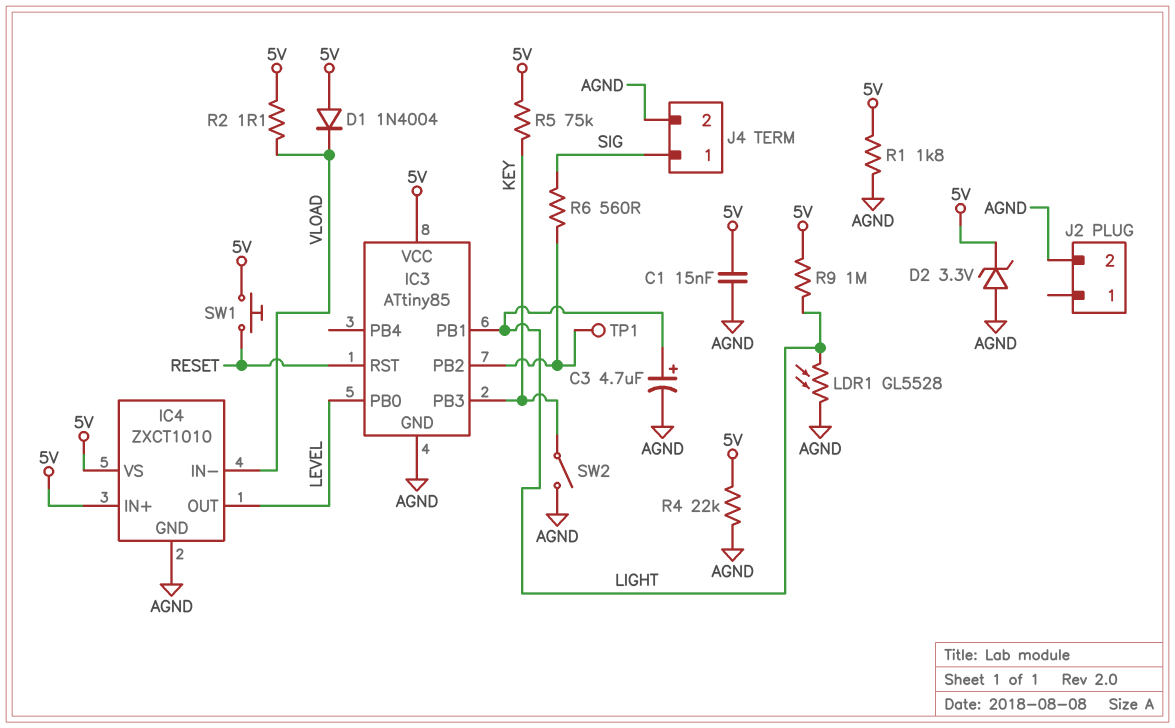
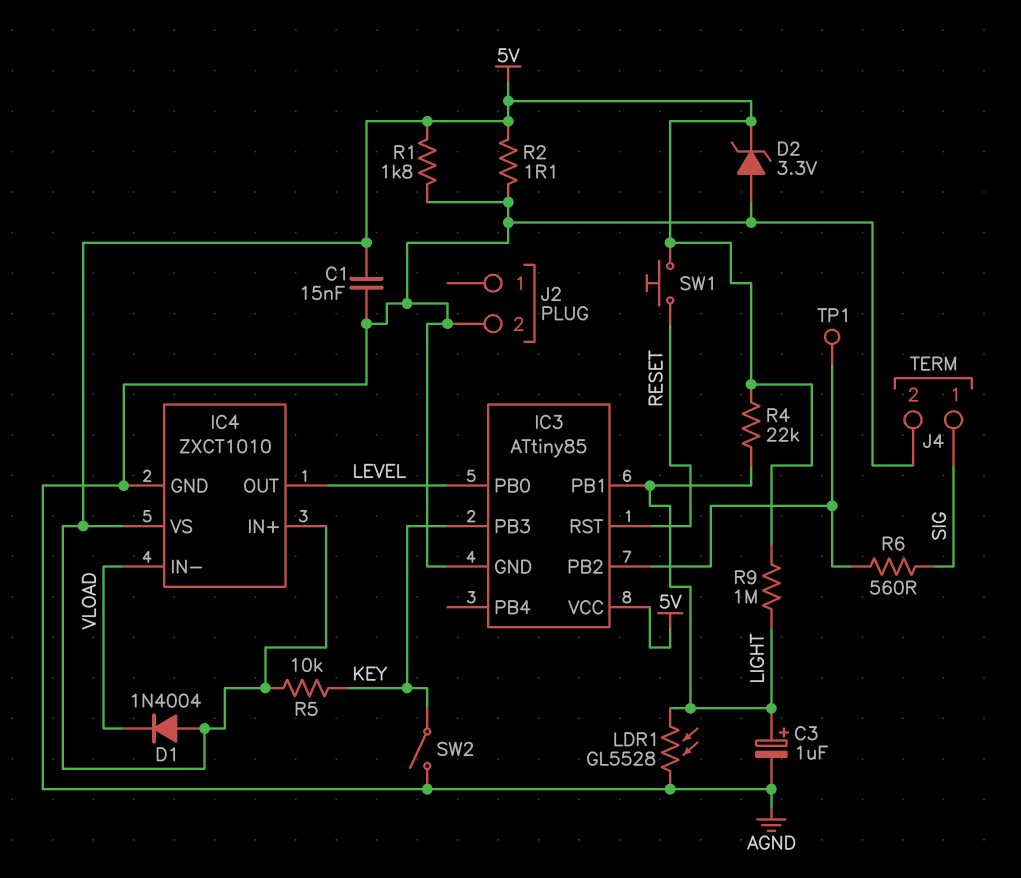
C3: 4.7uF (plus LIGHT, minus AGND) -> 1uF (plus LIGHT, minus AGND)
R2: 1.1 (5V, VLOAD) -> 1.1 (5V, AGND)
R4: 22k (5V, AGND) -> 22k (5V, LIGHT)
R5: 75k (5V, KEY) -> 10k (5V, KEY)

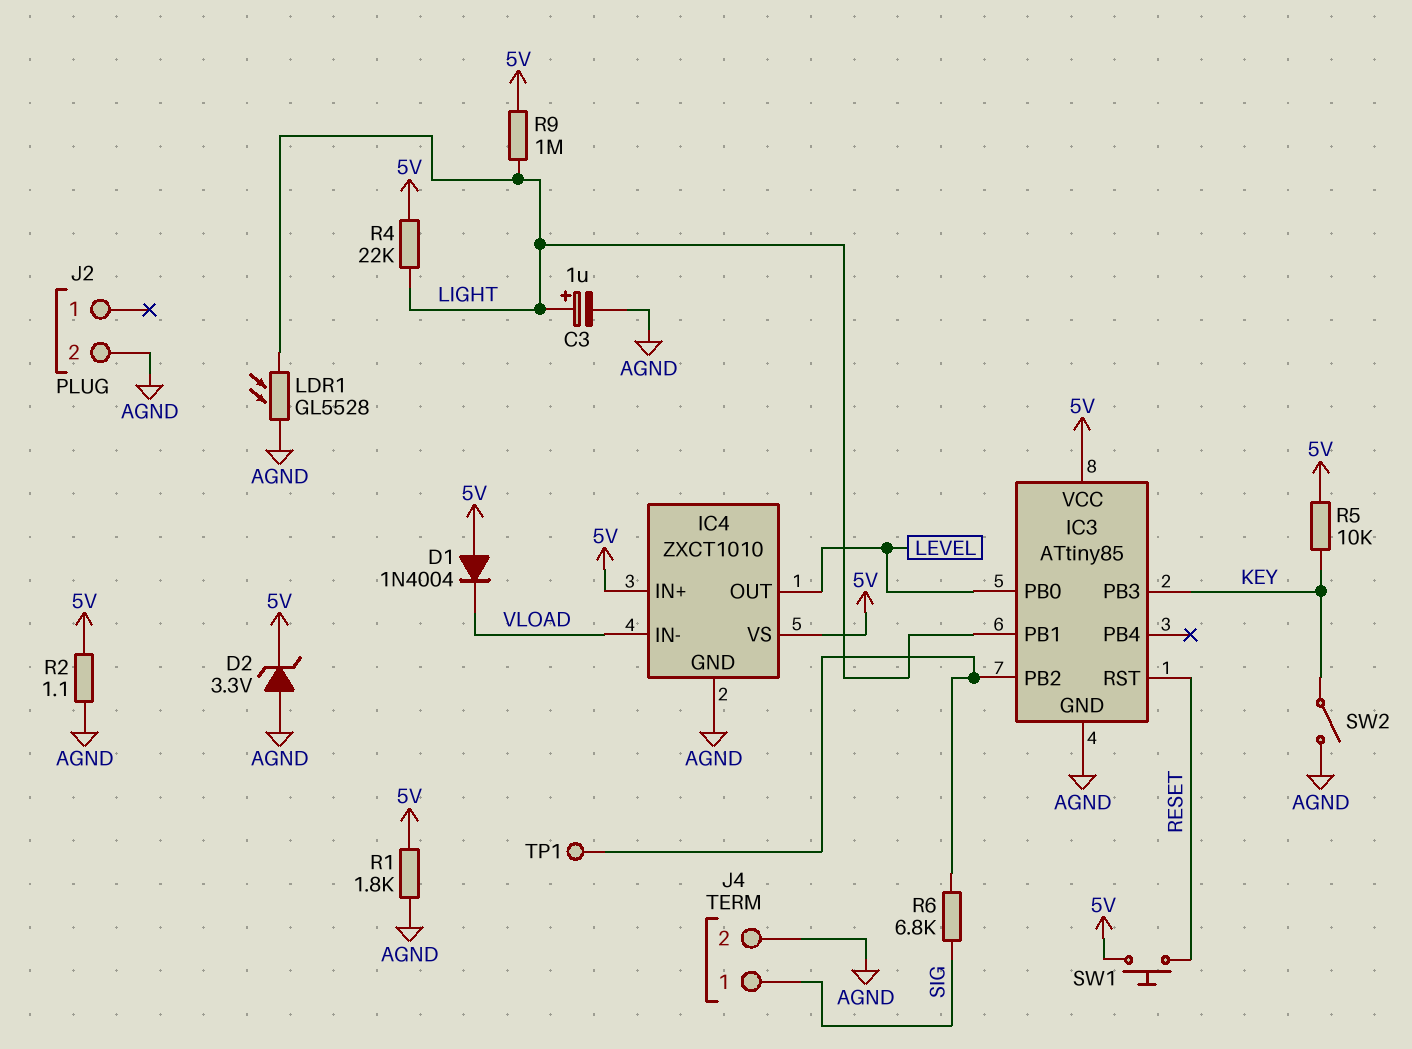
C1: 15nF (5V, AGND) -> none
R6: 560 (IC3/PB2, SIG) -> 6.8k (IC3/PB2, SIG)

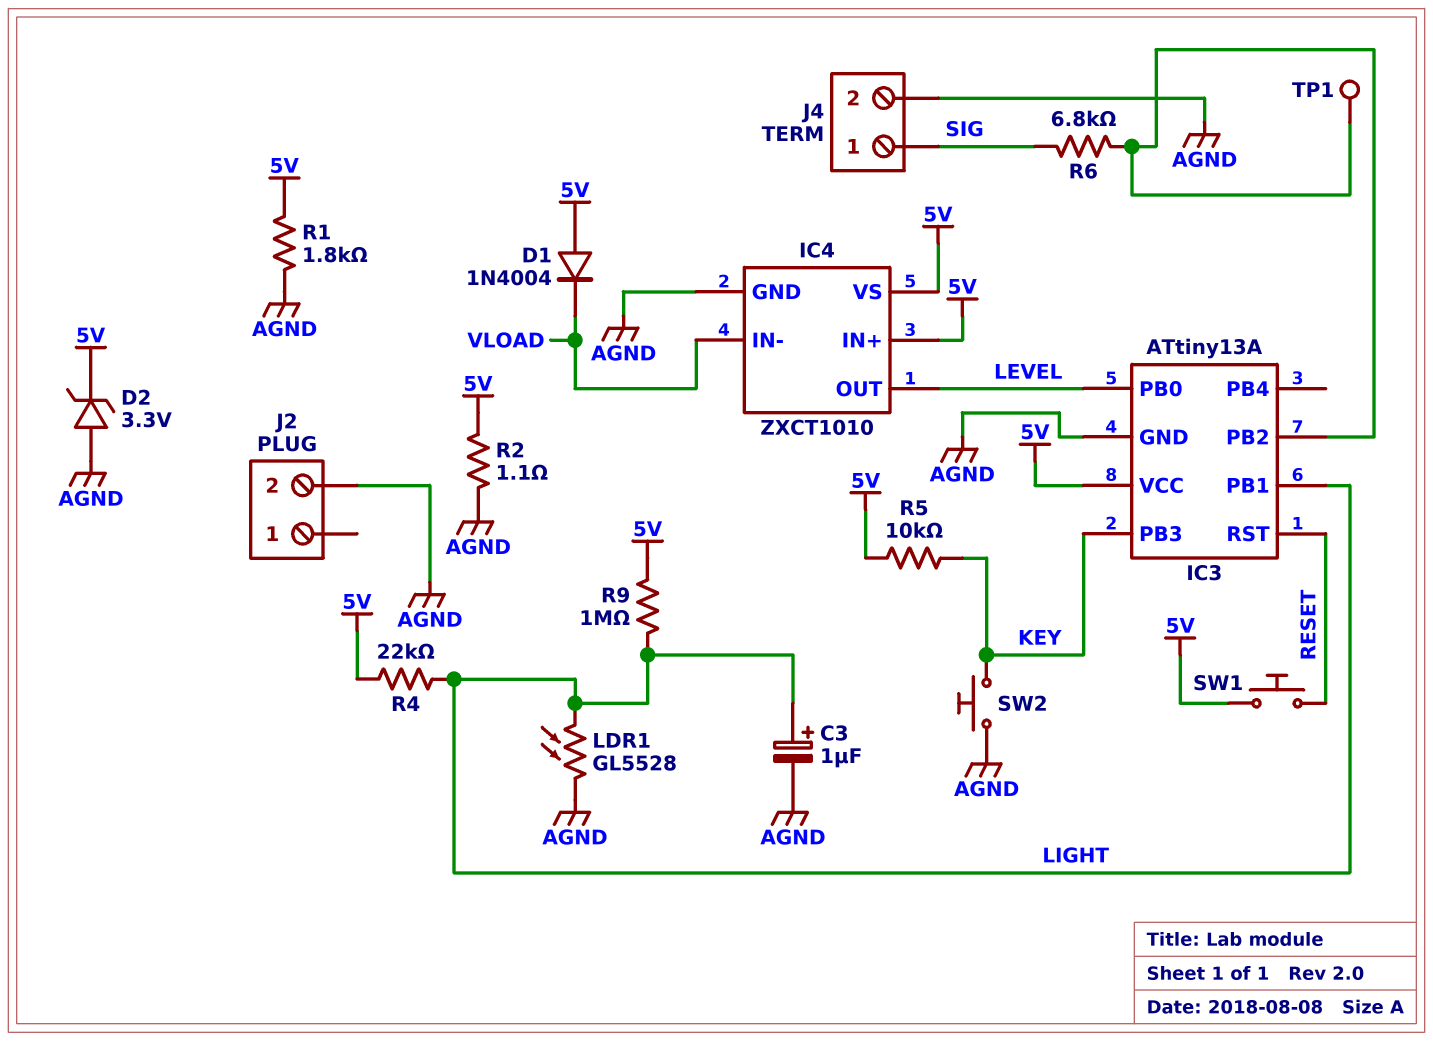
IC3: ATtiny85 -> ATtiny13A
SW2: switch (AGND, KEY) -> button (AGND, KEY)

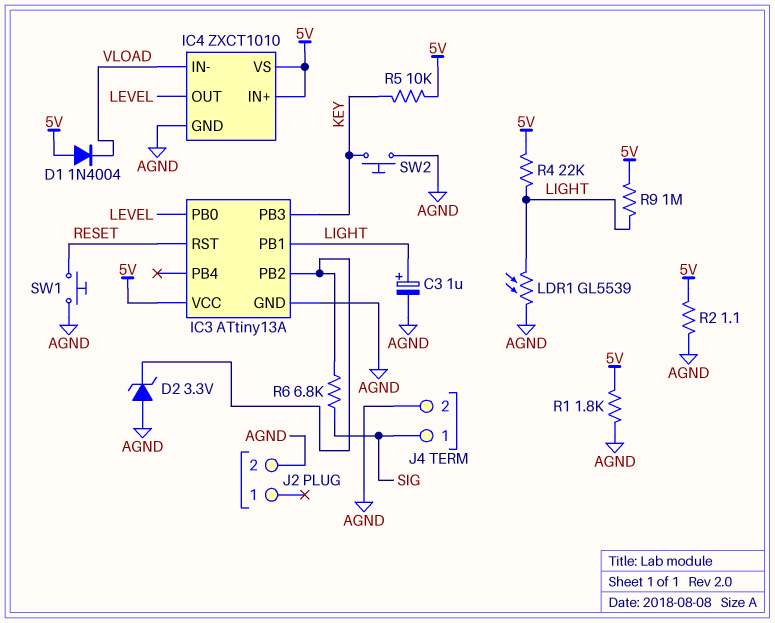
D2: zener 3.3V (A AGND, K 5V) -> zener 3.3V (A AGND, K IC3/PB2)
LDR1: GL5528 (AGND, LIGHT) -> GL5539 (AGND, LIGHT)
SW1: button (5V, RESET) -> button (AGND, RESET)
TP1: test point (IC3/PB2) -> none

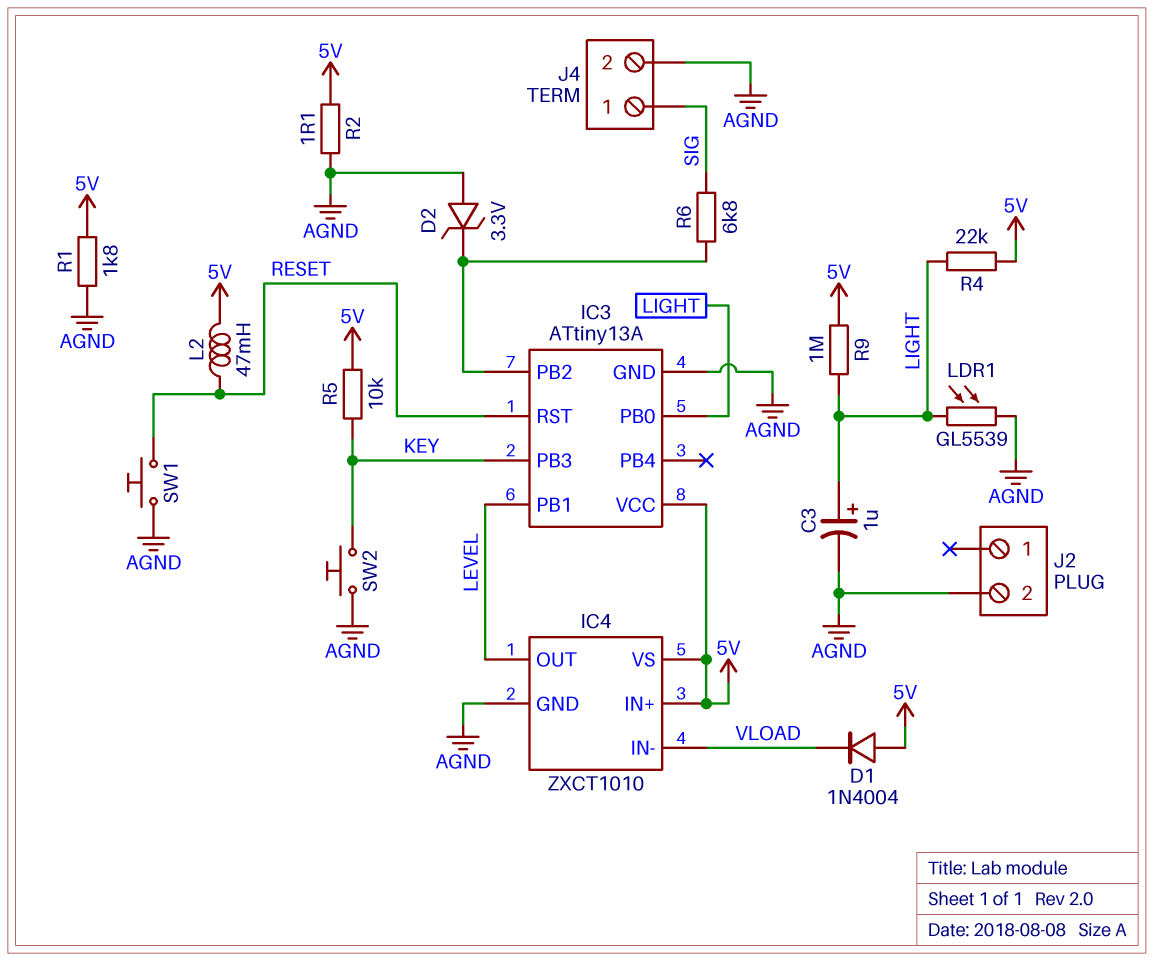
IC3 pin PB0: LEVEL -> LIGHT
IC3 pin PB1: LIGHT -> LEVEL
L2: none -> 47mH (5V, RESET)

